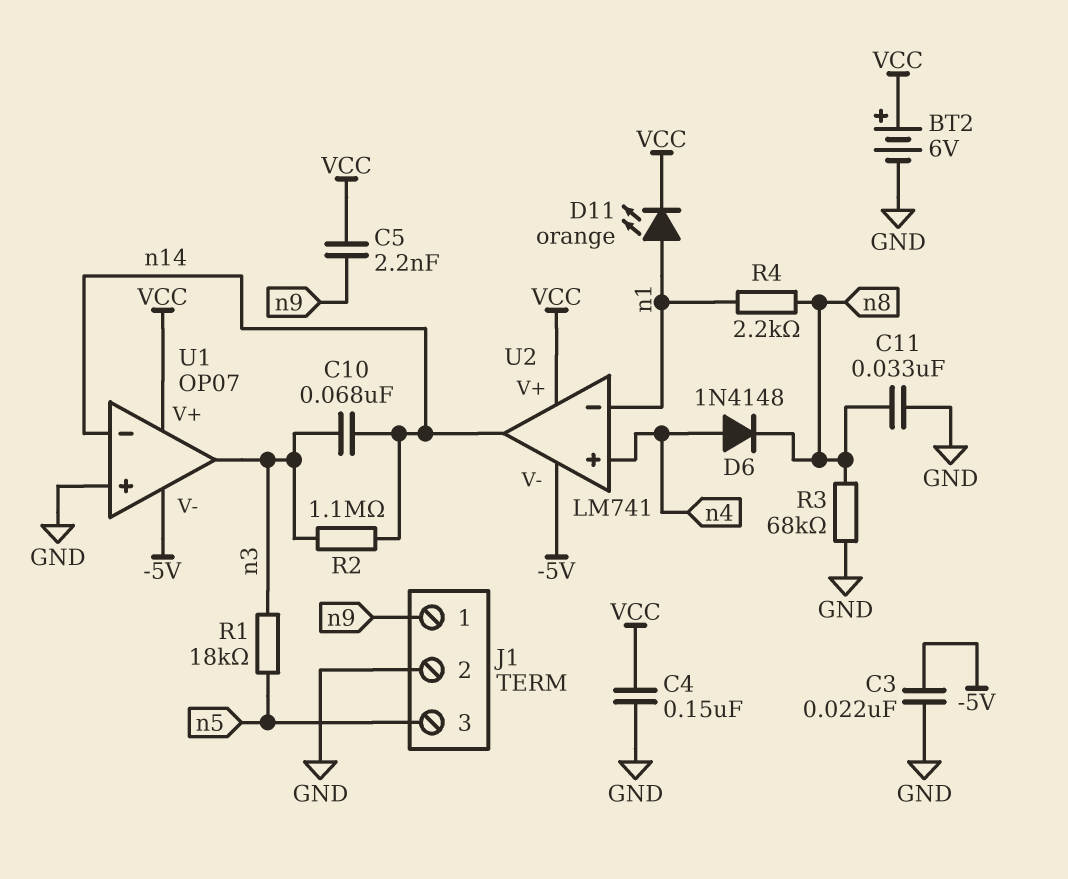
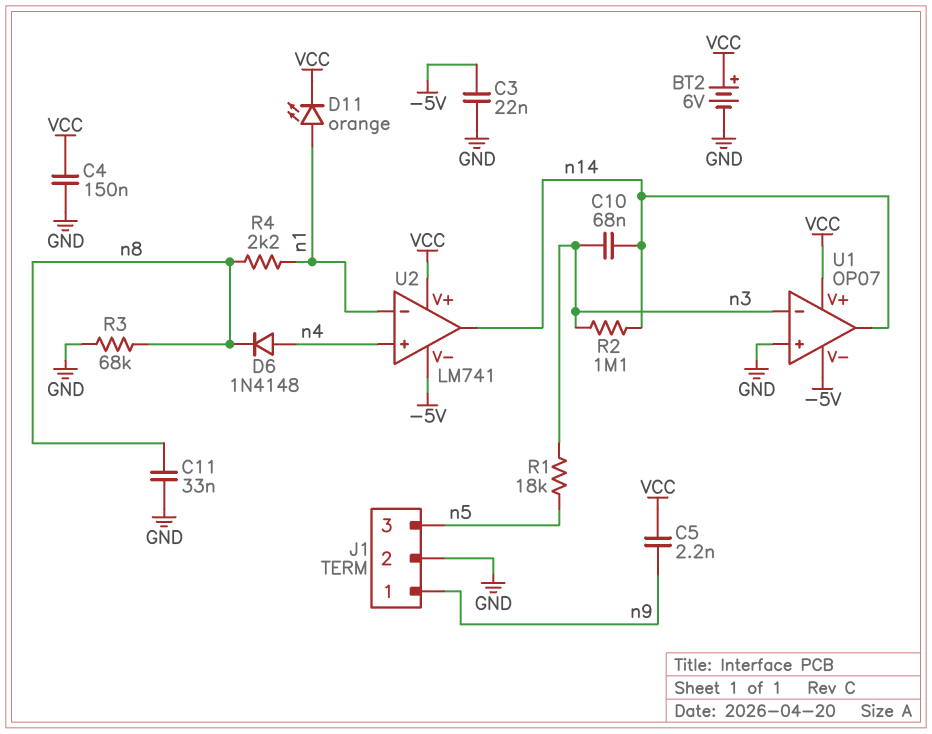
U1 pin in-: n14 -> n3
U1 pin out: n3 -> n14

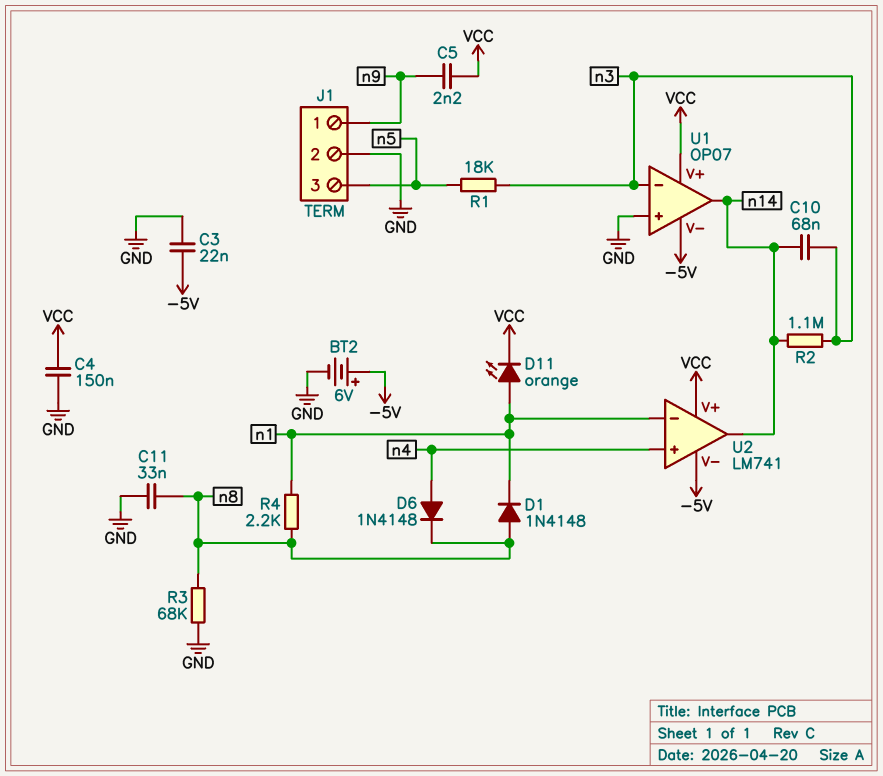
BT2: 6V (plus VCC, minus GND) -> 6V (plus -5V, minus GND)
D1: none -> diode 1N4148 (A n8, K n1)

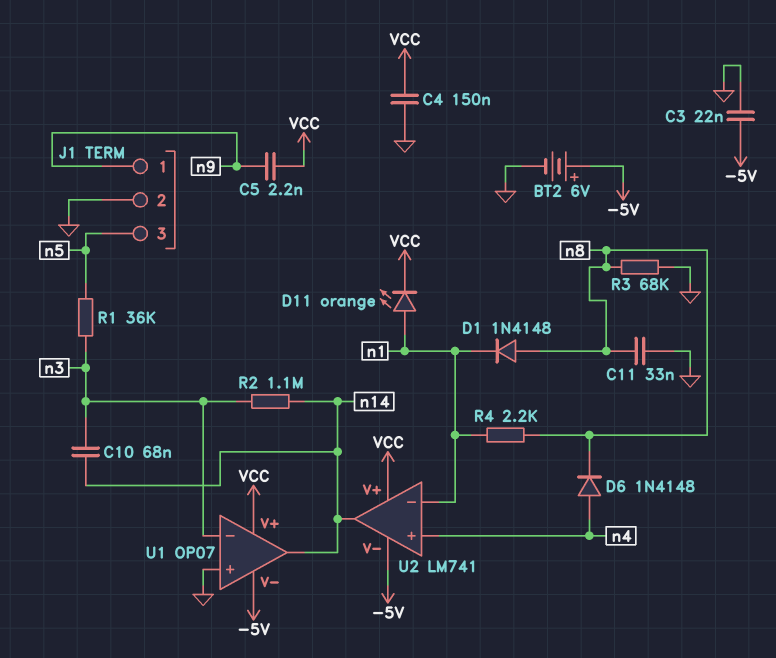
R1: 18k (n3, n5) -> 36k (n3, n5)

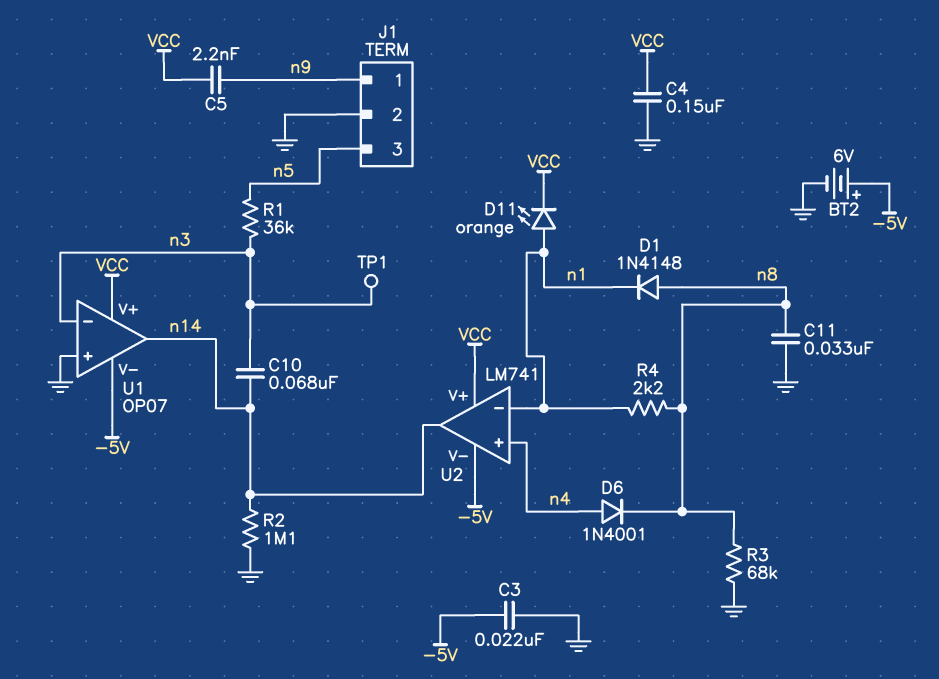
D6: diode 1N4148 (A n4, K n8) -> diode 1N4001 (A n4, K n8)
R2: 1.1M (n3, n14) -> 1.1M (GND, n14)
TP1: none -> test point (n3)

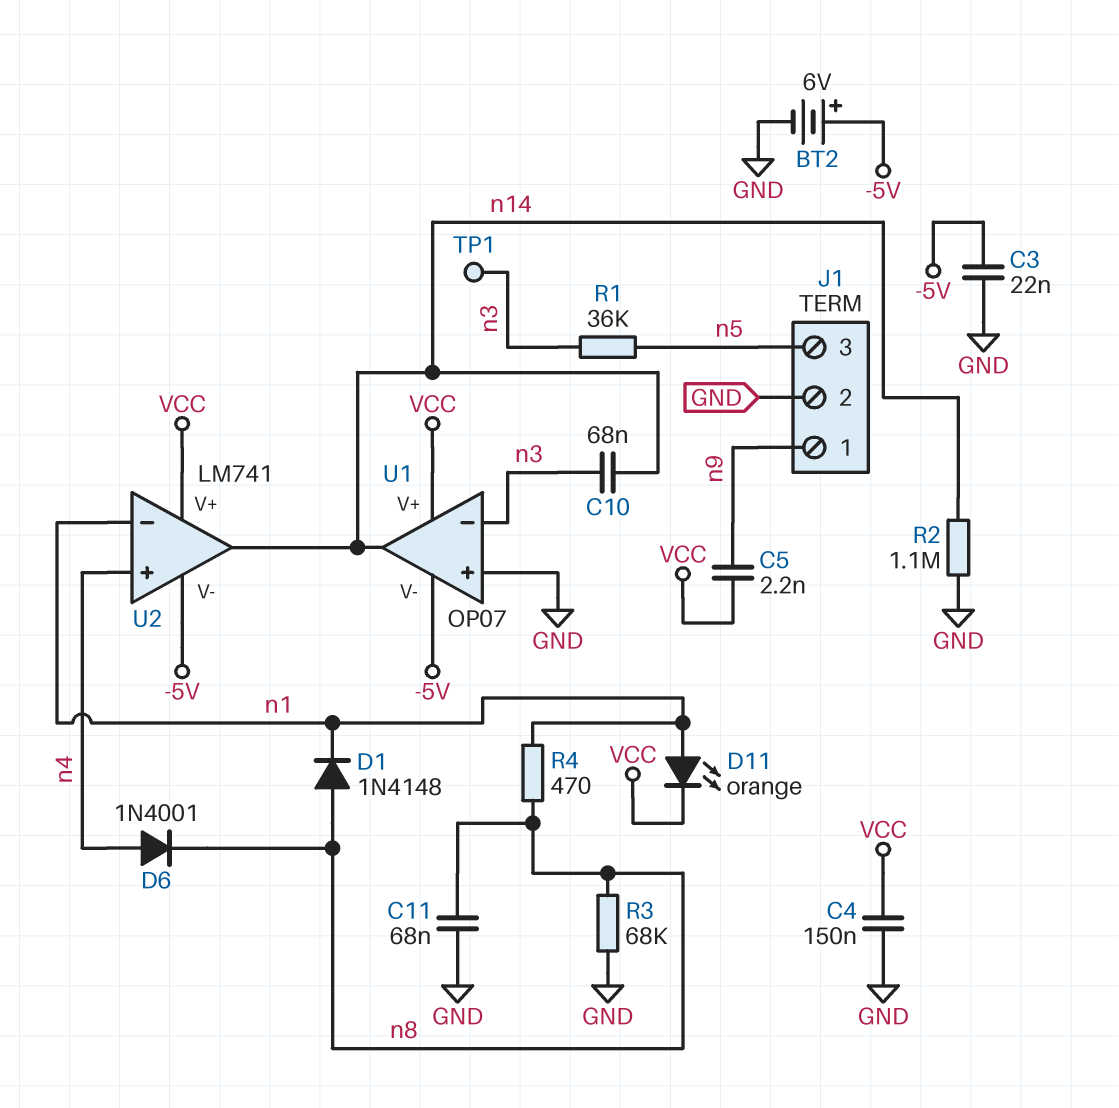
C11: 33nF (GND, n8) -> 68nF (GND, n8)
R4: 2.2k (n1, n8) -> 470 (n1, n8)

